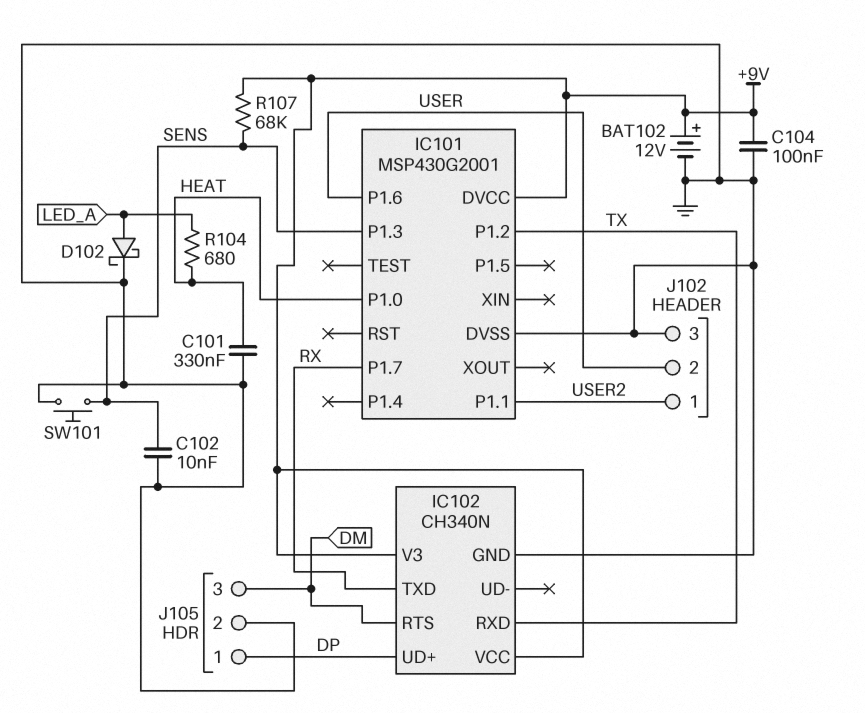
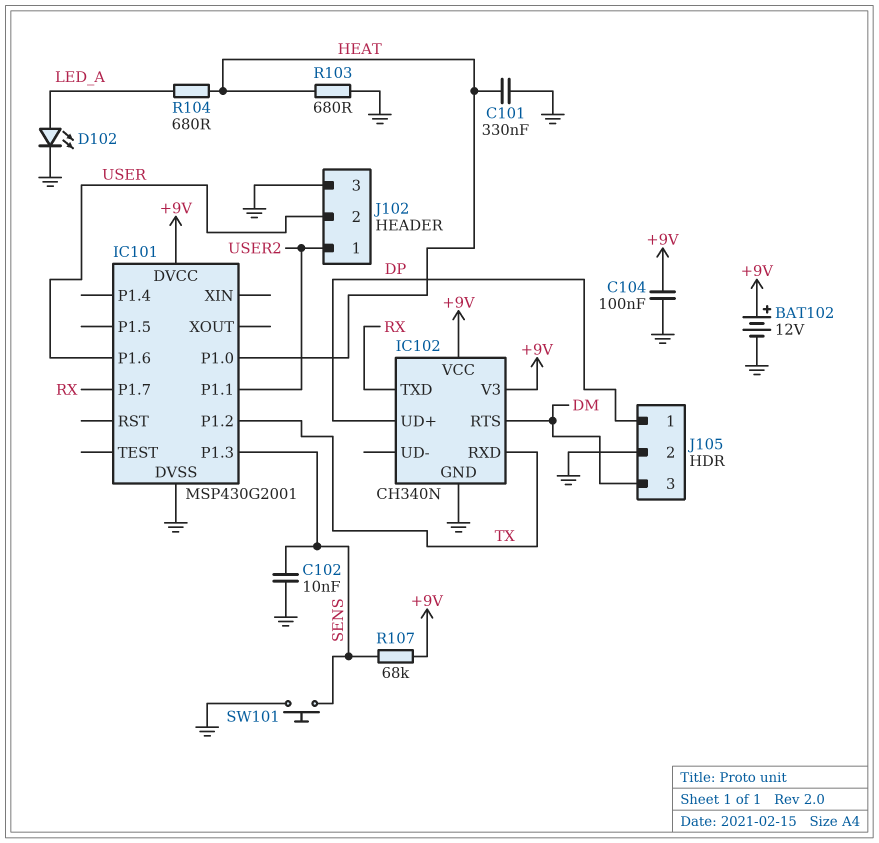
D102: schottky (A LED_A, K GND) -> LED (A LED_A, K GND)
R103: none -> 680 (GND, HEAT)

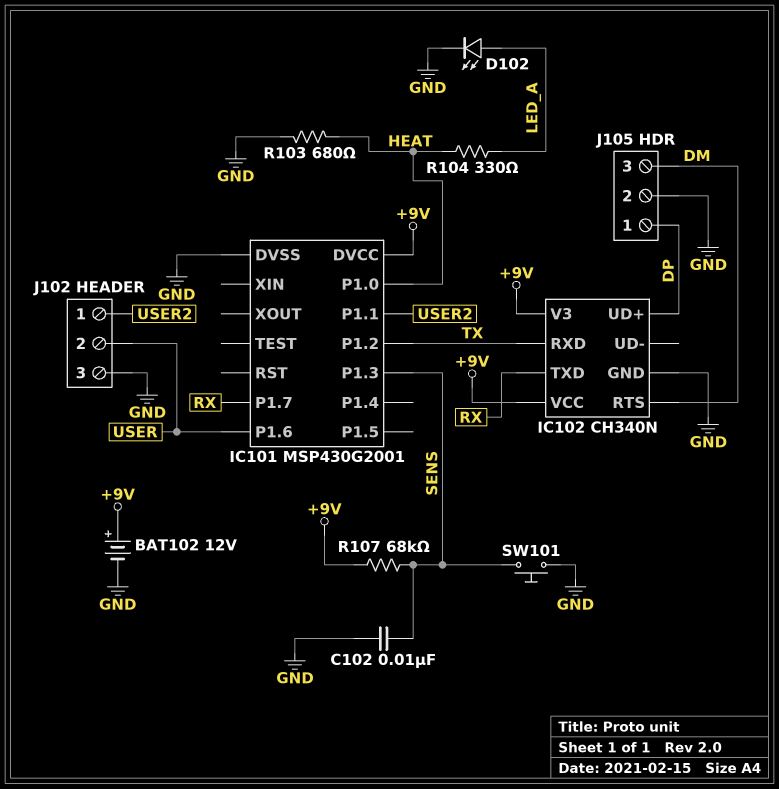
C101: 330nF (GND, HEAT) -> none
C104: 100nF (+9V, GND) -> none
R104: 680 (HEAT, LED_A) -> 330 (HEAT, LED_A)

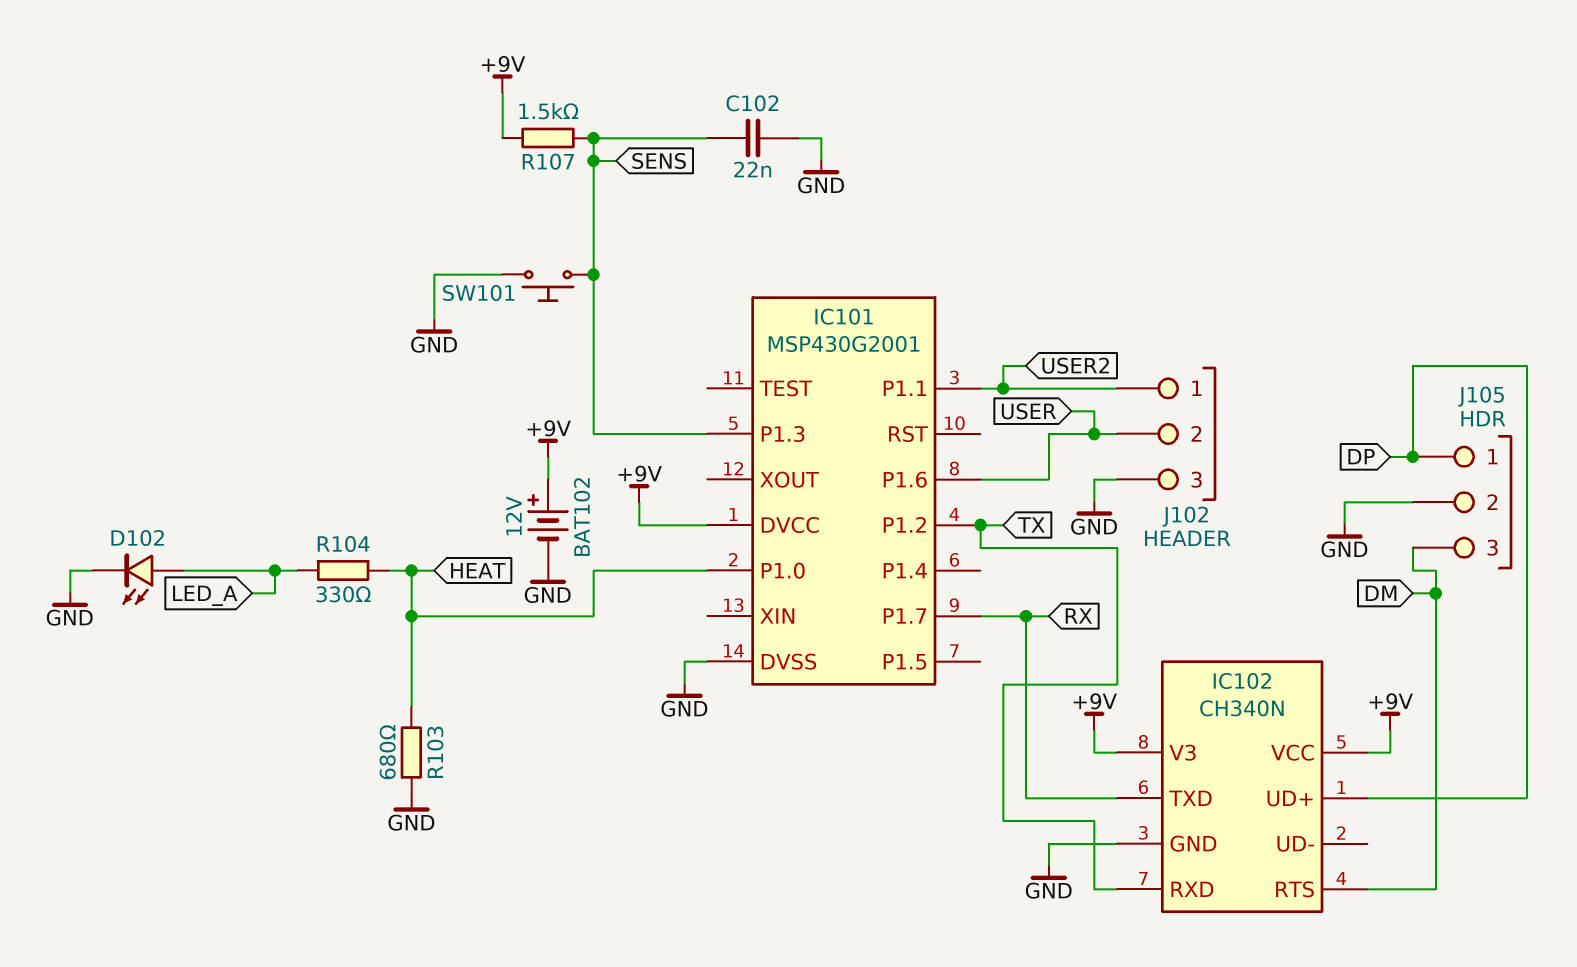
C102: 10nF (GND, SENS) -> 22nF (GND, SENS)
R107: 68k (+9V, SENS) -> 1.5k (+9V, SENS)

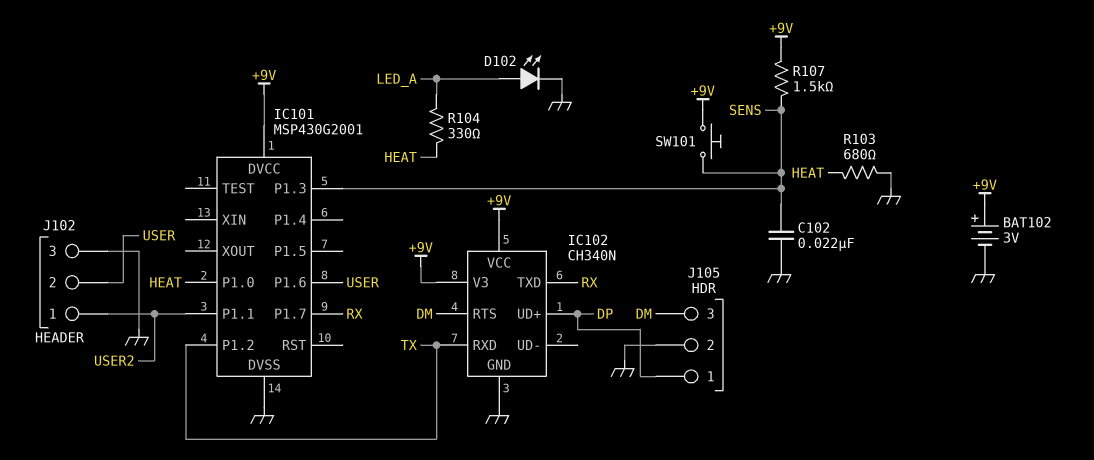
BAT102: 12V (plus +9V, minus GND) -> 3V (plus +9V, minus GND)
SW101: button (GND, SENS) -> button (+9V, SENS)

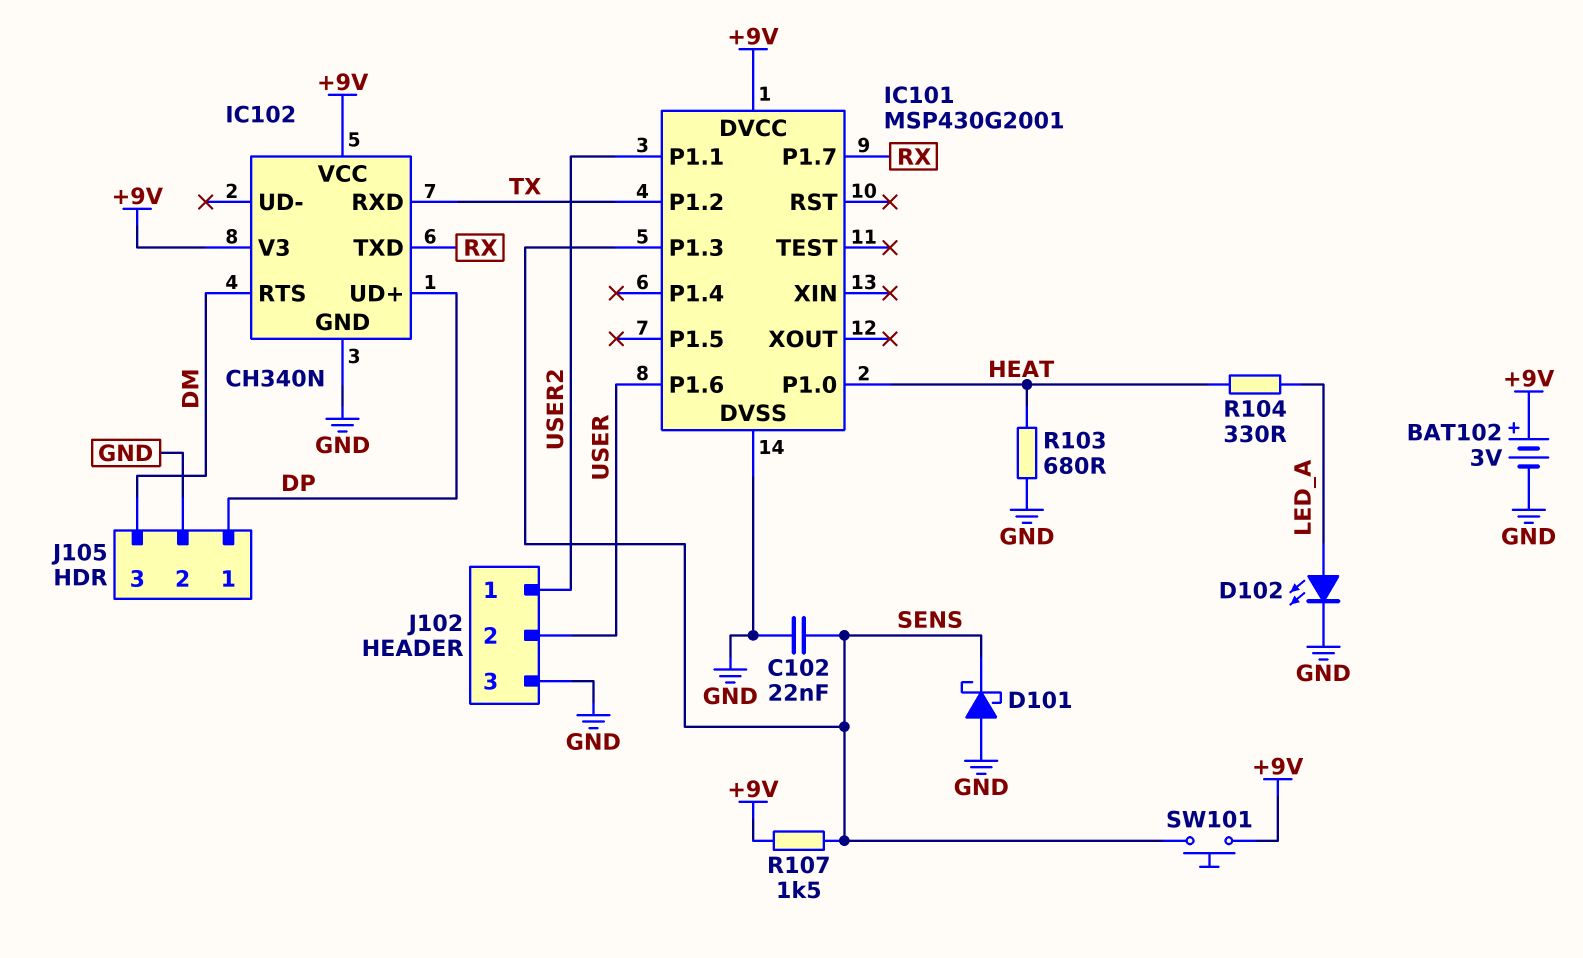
D101: none -> schottky (A GND, K SENS)

